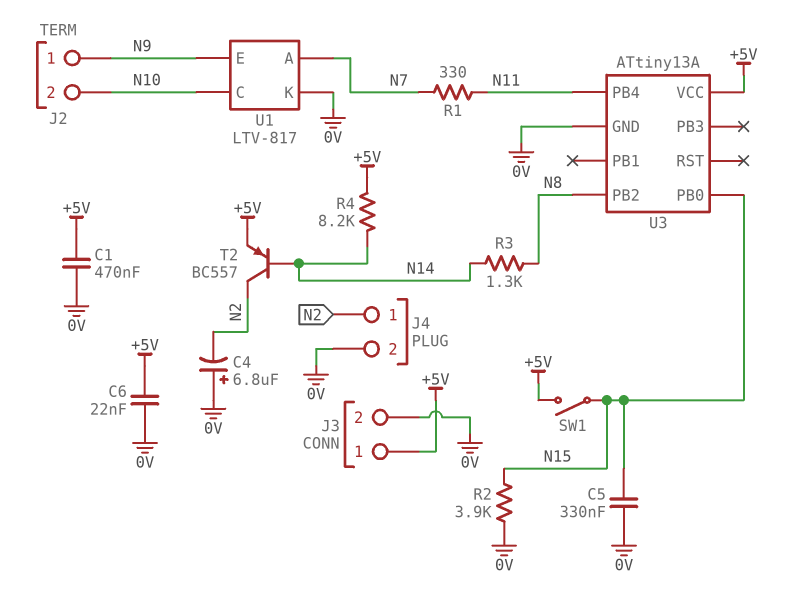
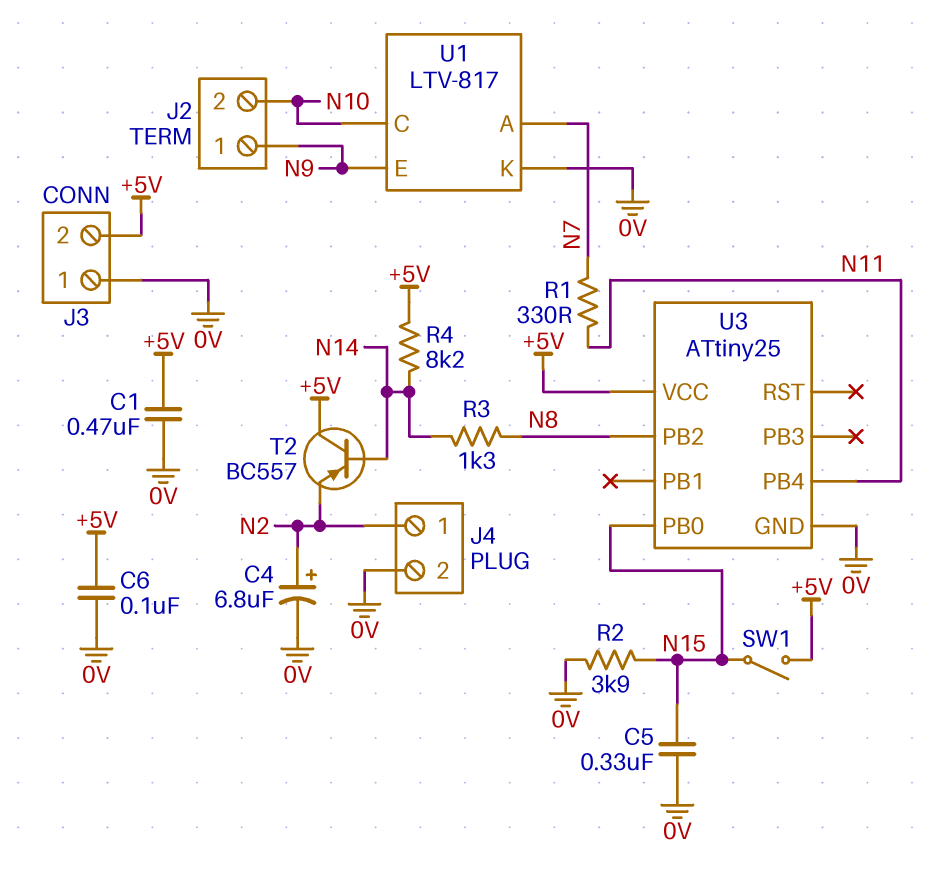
C4: 6.8uF (plus 0V, minus N2) -> 6.8uF (plus N2, minus 0V)
C6: 22nF (+5V, 0V) -> 100nF (+5V, 0V)
J3 pin 1: +5V -> 0V
J3 pin 2: 0V -> +5V
T2: PNP BC557 (B N14, C N2, E +5V) -> PNP BC557 (B N14, C +5V, E N2)
U3: ATtiny13A -> ATtiny25

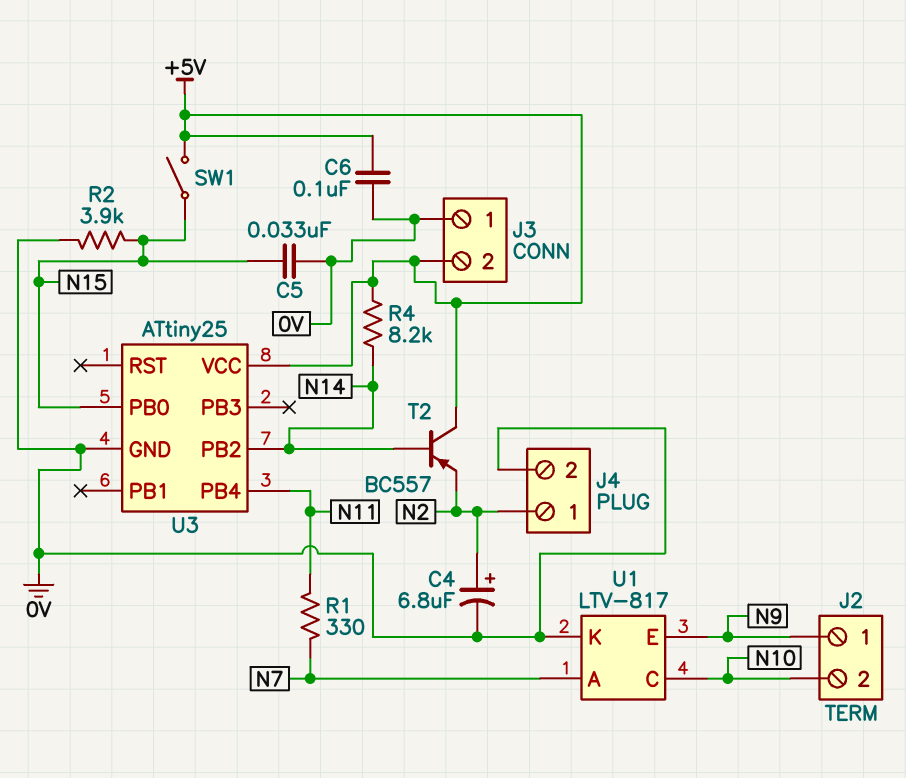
C1: 470nF (+5V, 0V) -> none
C5: 330nF (0V, N15) -> 33nF (0V, N15)
R3: 1.3k (N8, N14) -> none
U3 pin PB2: N8 -> N14

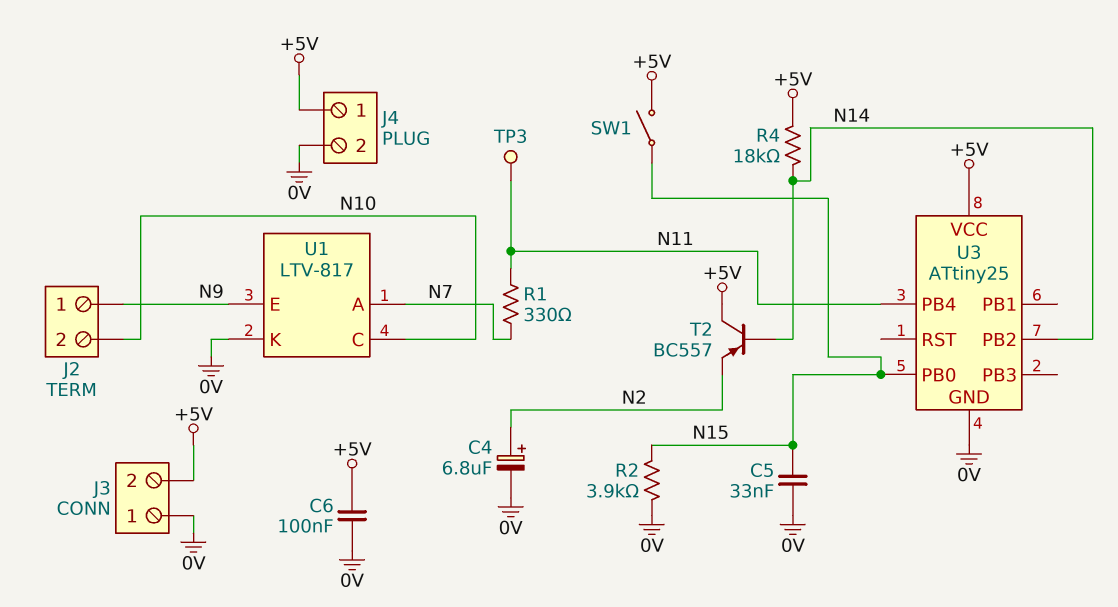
J4 pin 1: N2 -> +5V
R4: 8.2k (+5V, N14) -> 18k (+5V, N14)
TP3: none -> test point (N11)

